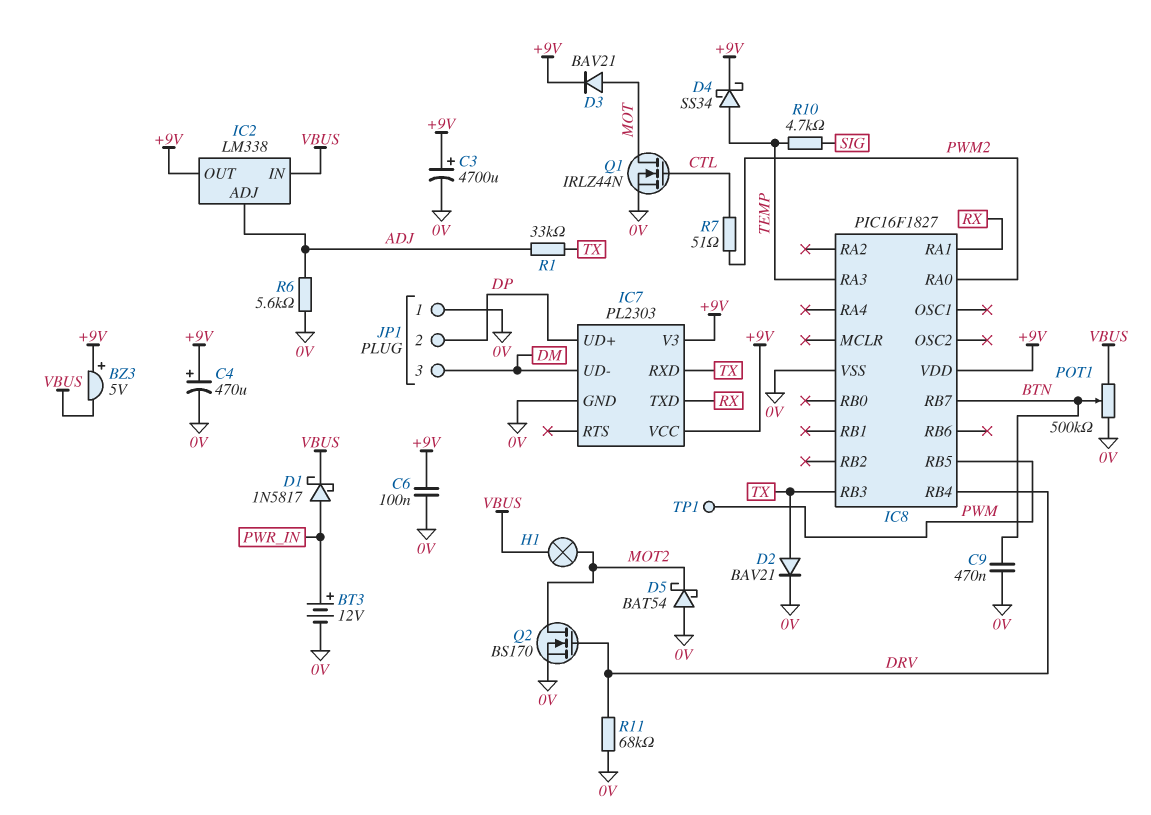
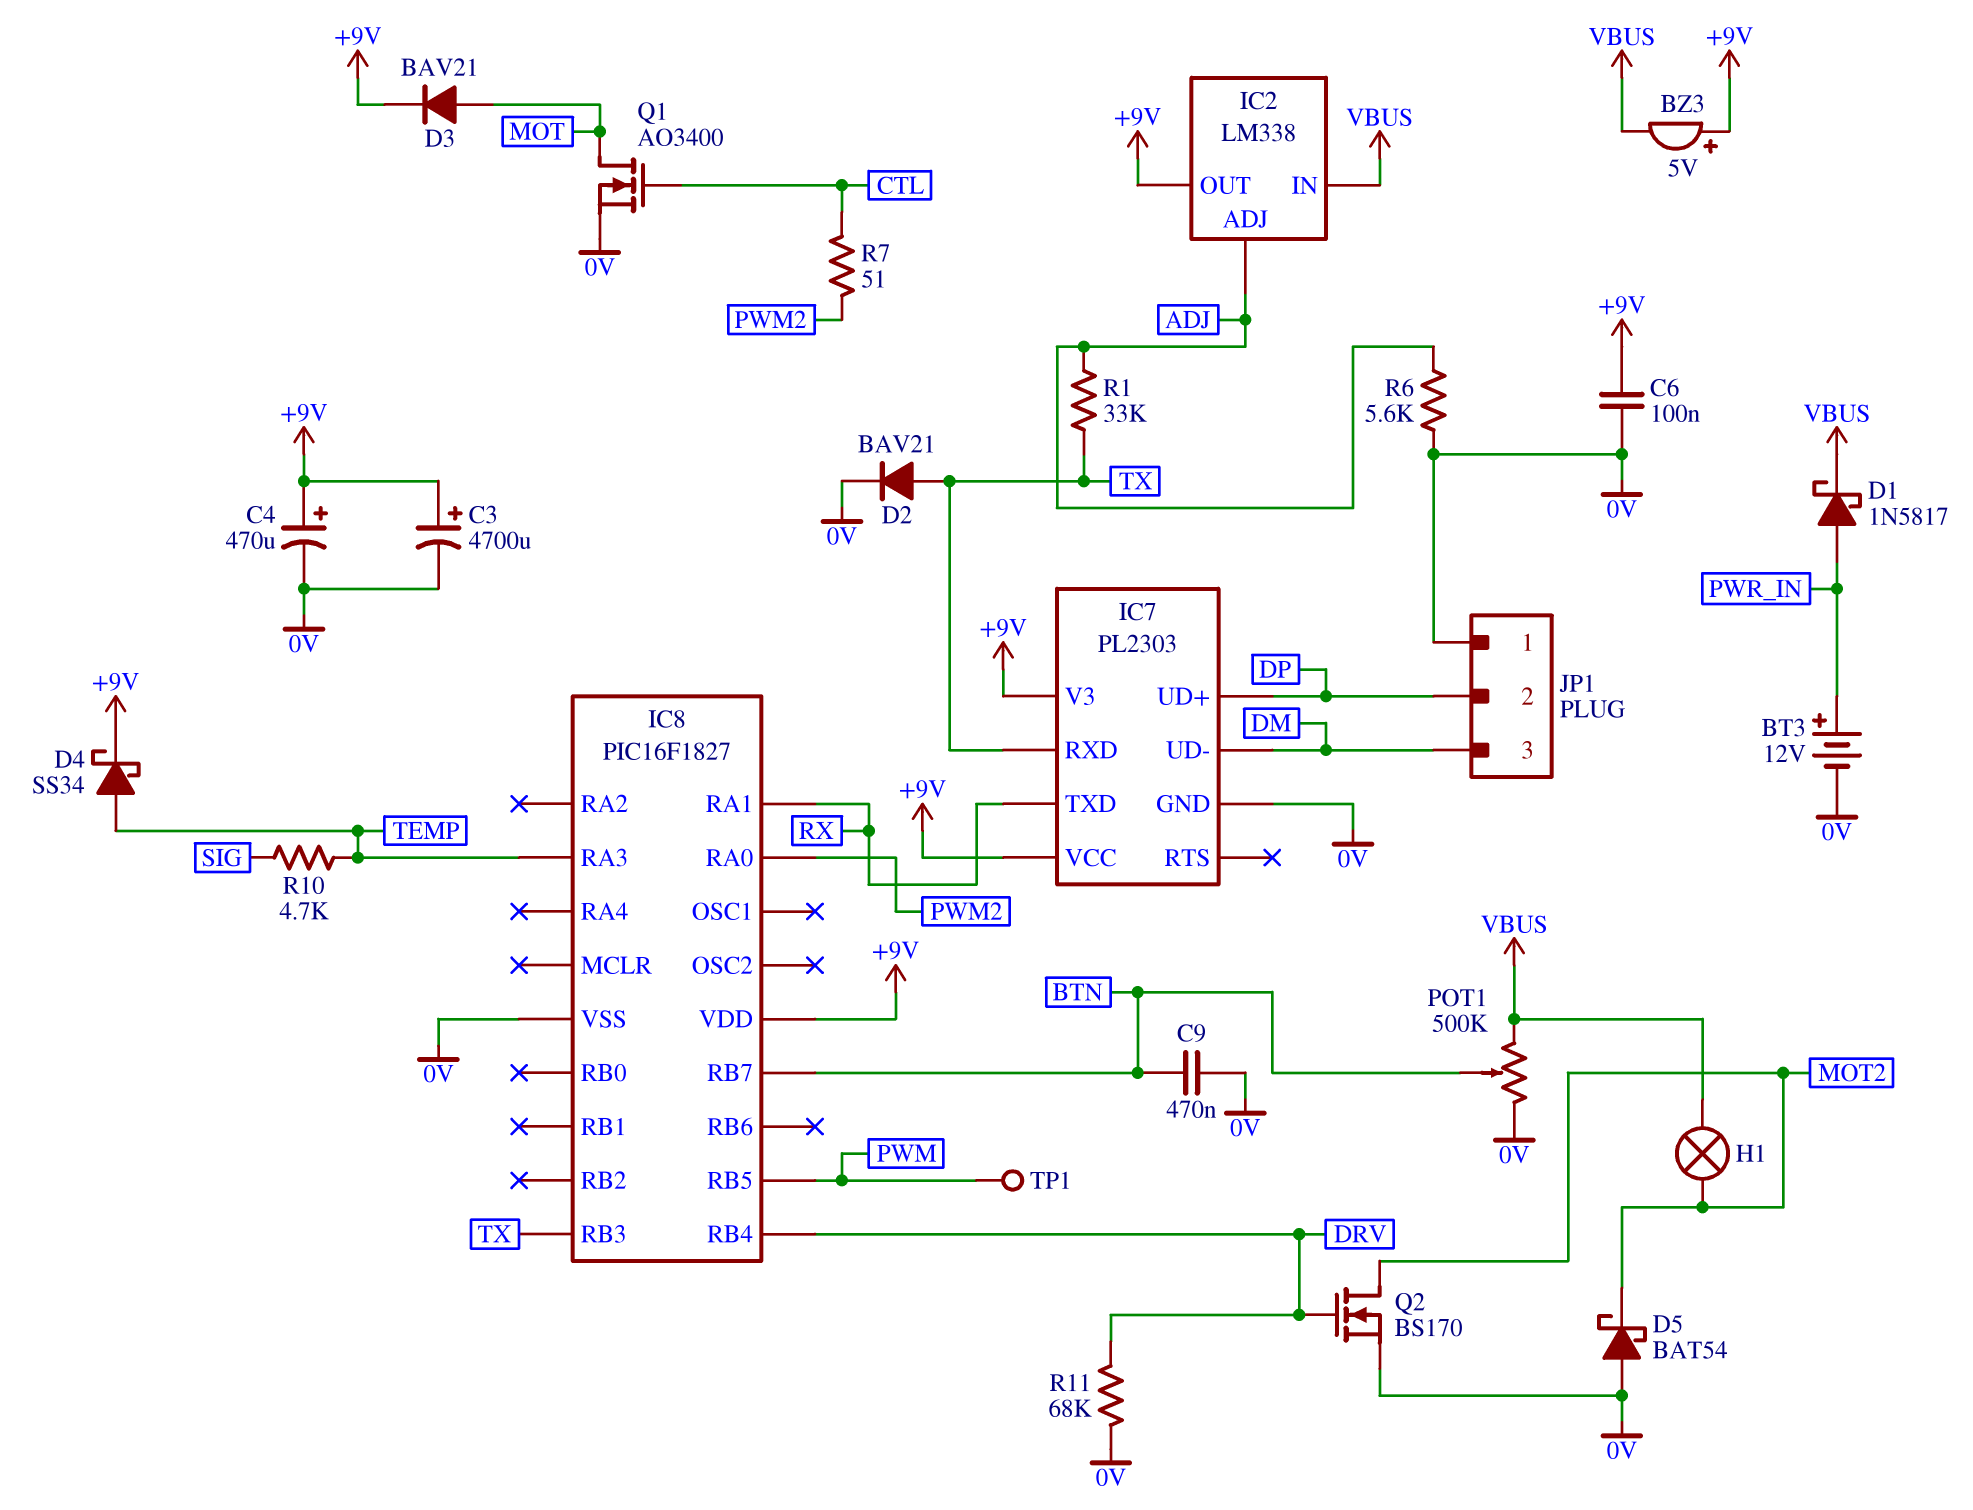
Q1: NMOS IRLZ44N (G CTL, D MOT, S 0V) -> NMOS AO3400 (G CTL, D MOT, S 0V)

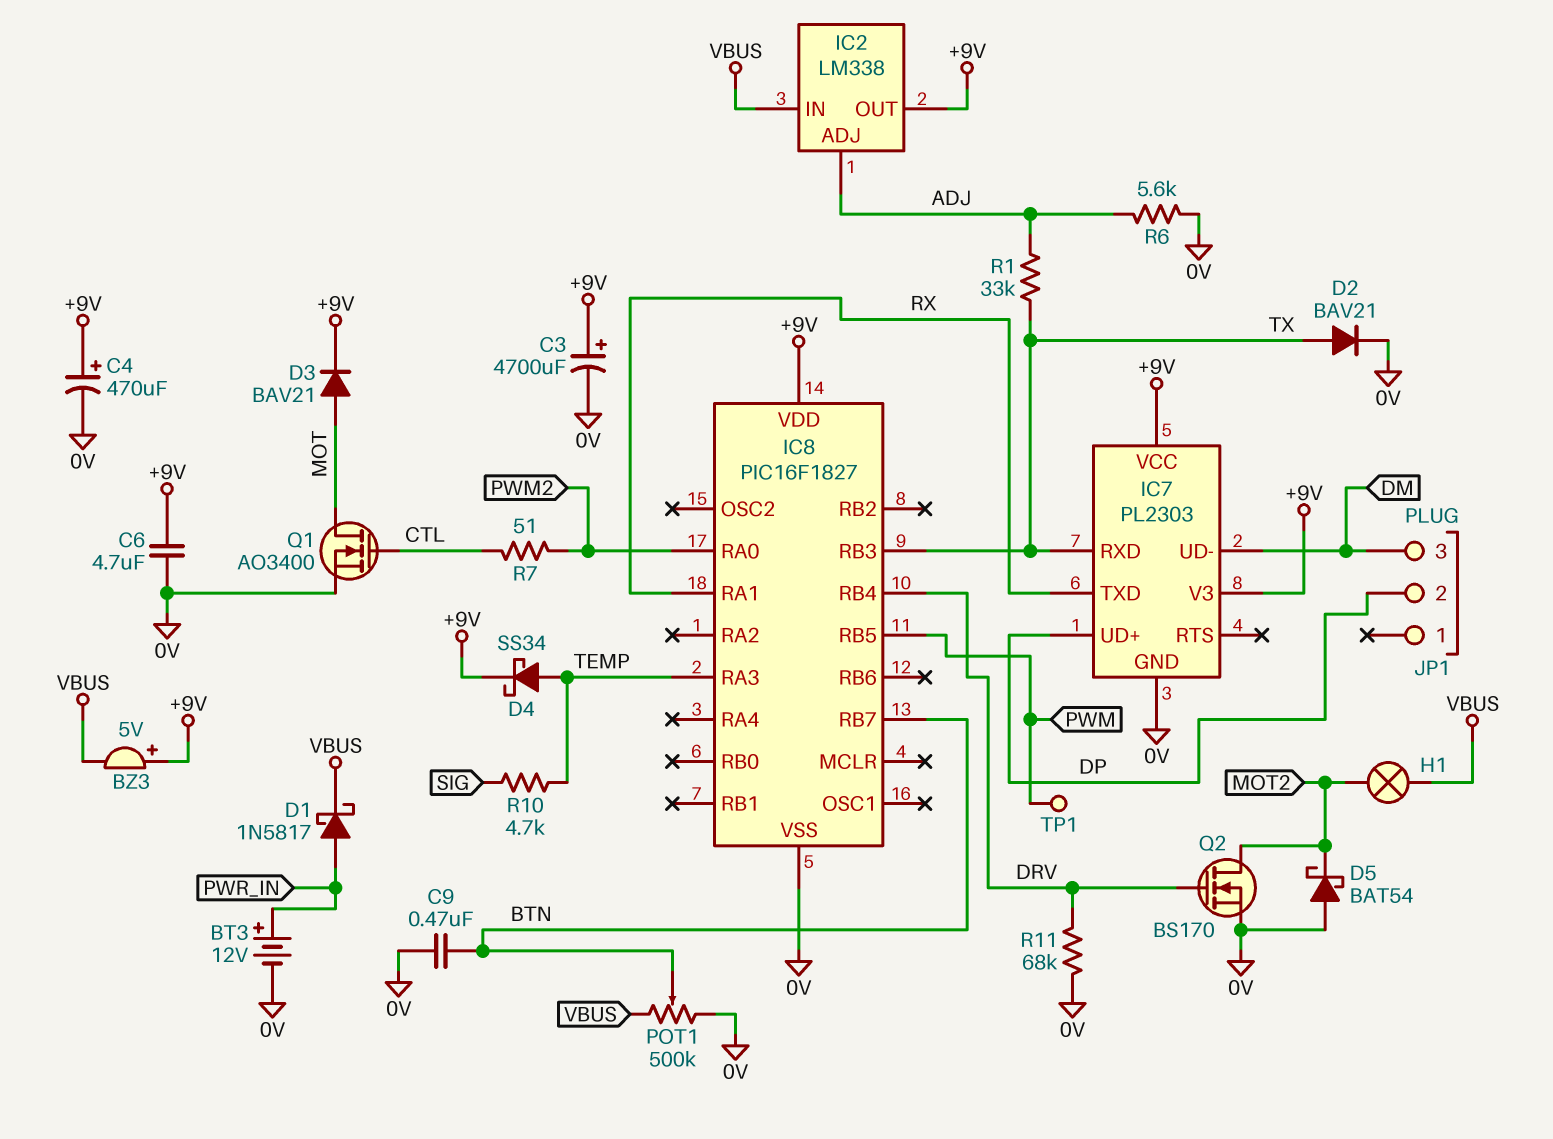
C6: 100nF (+9V, 0V) -> 4.7uF (+9V, 0V)
JP1 pin 1: 0V -> none

